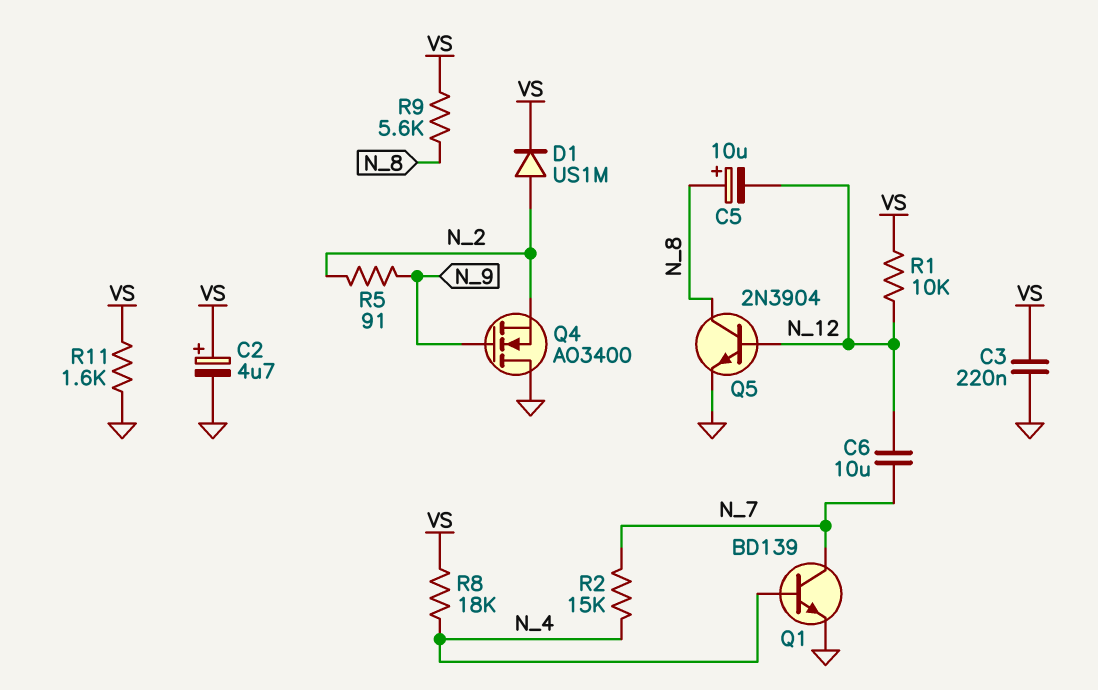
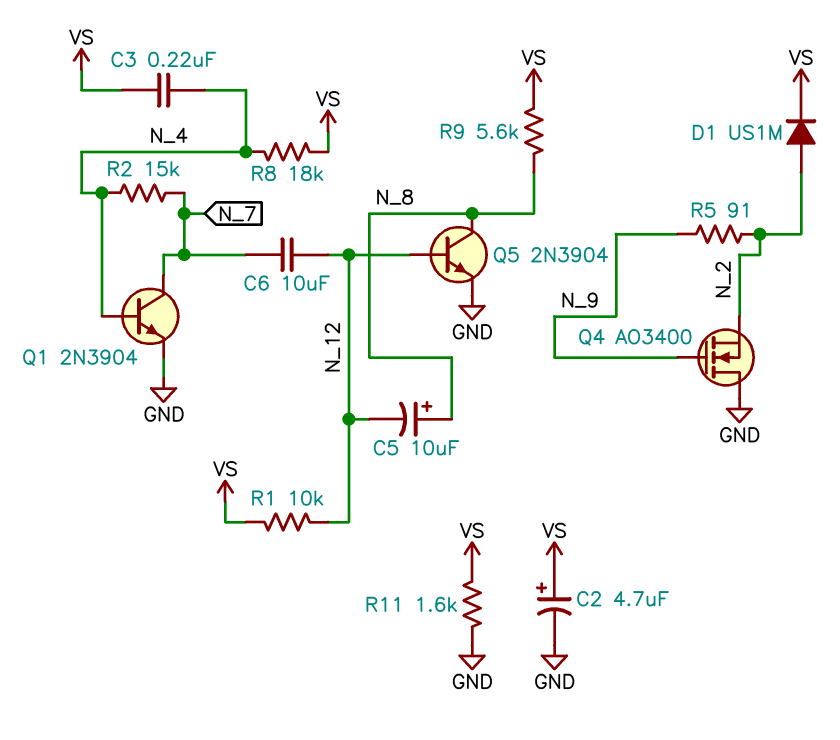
C3: 220nF (GND, VS) -> 220nF (N_4, VS)
Q1: NPN BD139 (B N_4, C N_7, E GND) -> NPN 2N3904 (B N_4, C N_7, E GND)

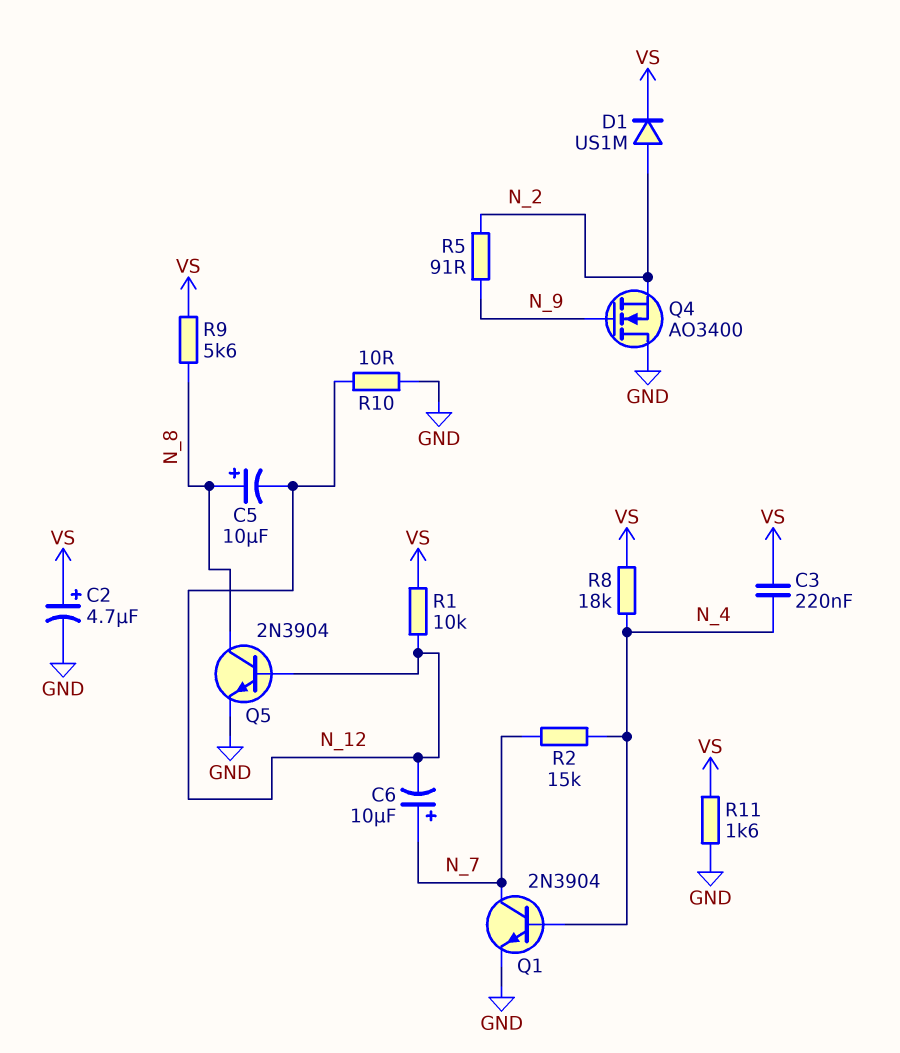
C6: 10uF (N_7, N_12) -> 10uF (plus N_7, minus N_12)
R10: none -> 10 (GND, N_12)

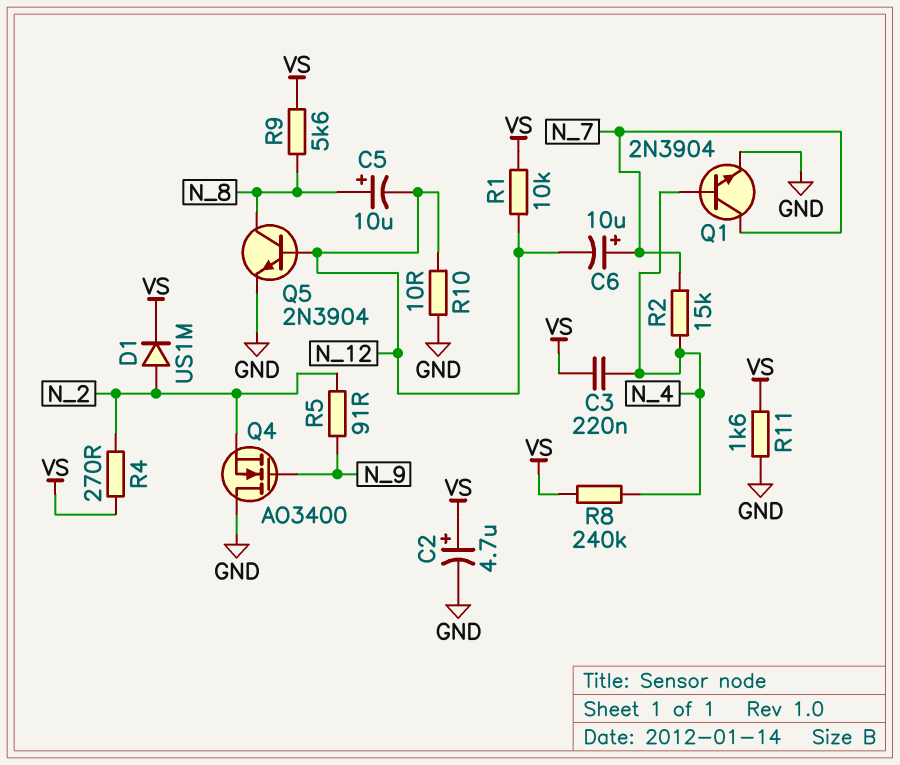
R4: none -> 270 (N_2, VS)
R8: 18k (N_4, VS) -> 240k (N_4, VS)

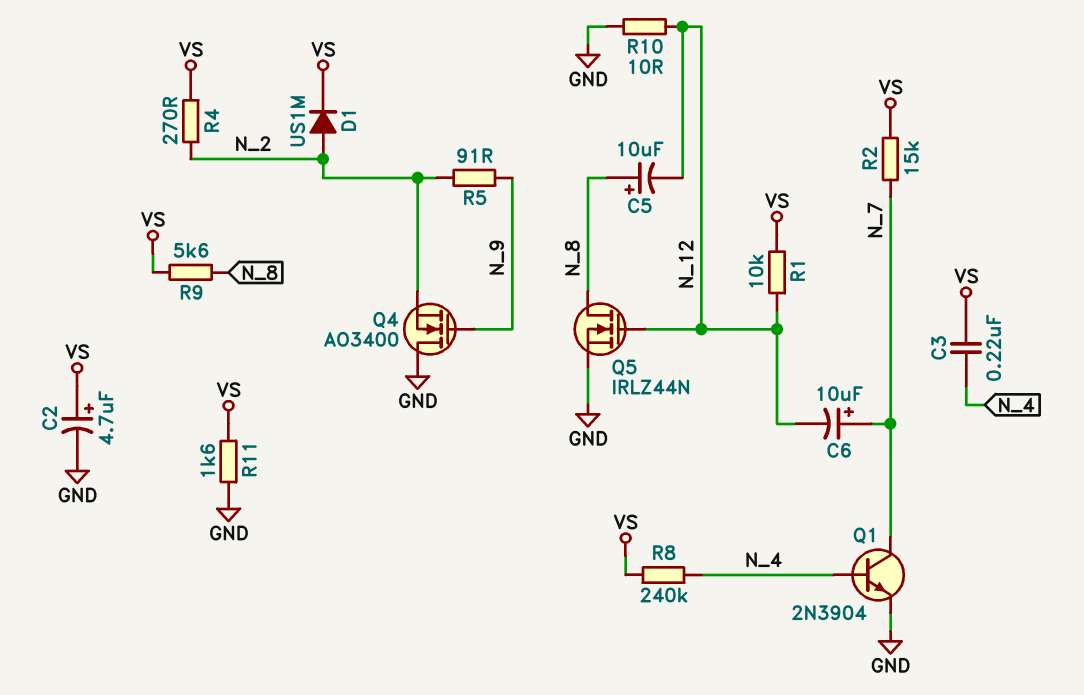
Q5: NPN 2N3904 (B N_12, C N_8, E GND) -> NMOS IRLZ44N (G N_12, D N_8, S GND)
R2: 15k (N_4, N_7) -> 15k (N_7, VS)

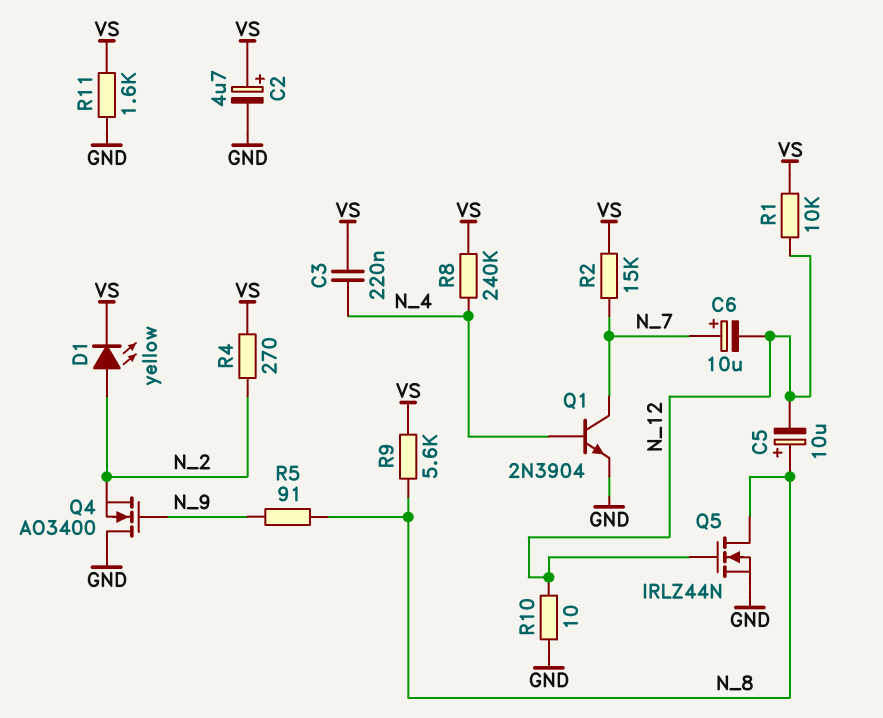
D1: diode US1M (A N_2, K VS) -> LED yellow (A N_2, K VS)
R5: 91 (N_2, N_9) -> 91 (N_8, N_9)

